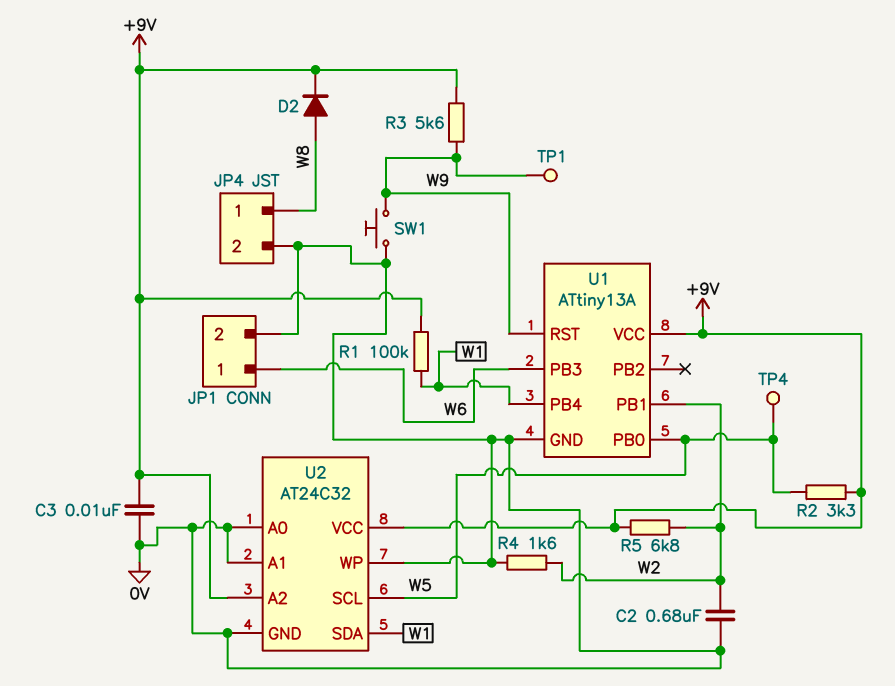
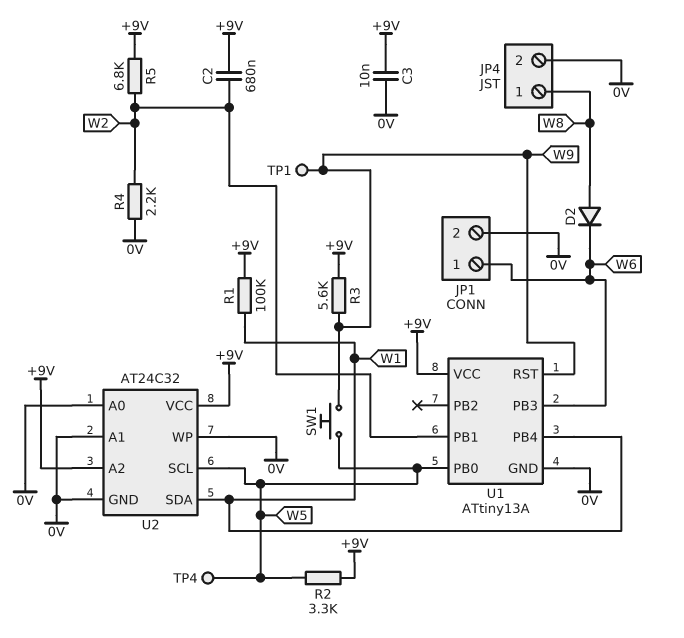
C2: 680nF (0V, W2) -> 680nF (+9V, W2)
D2: diode (A W8, K +9V) -> diode (A W8, K W6)
R4: 1.6k (0V, W2) -> 2.2k (0V, W2)
SW1: button (0V, W9) -> button (W5, W9)

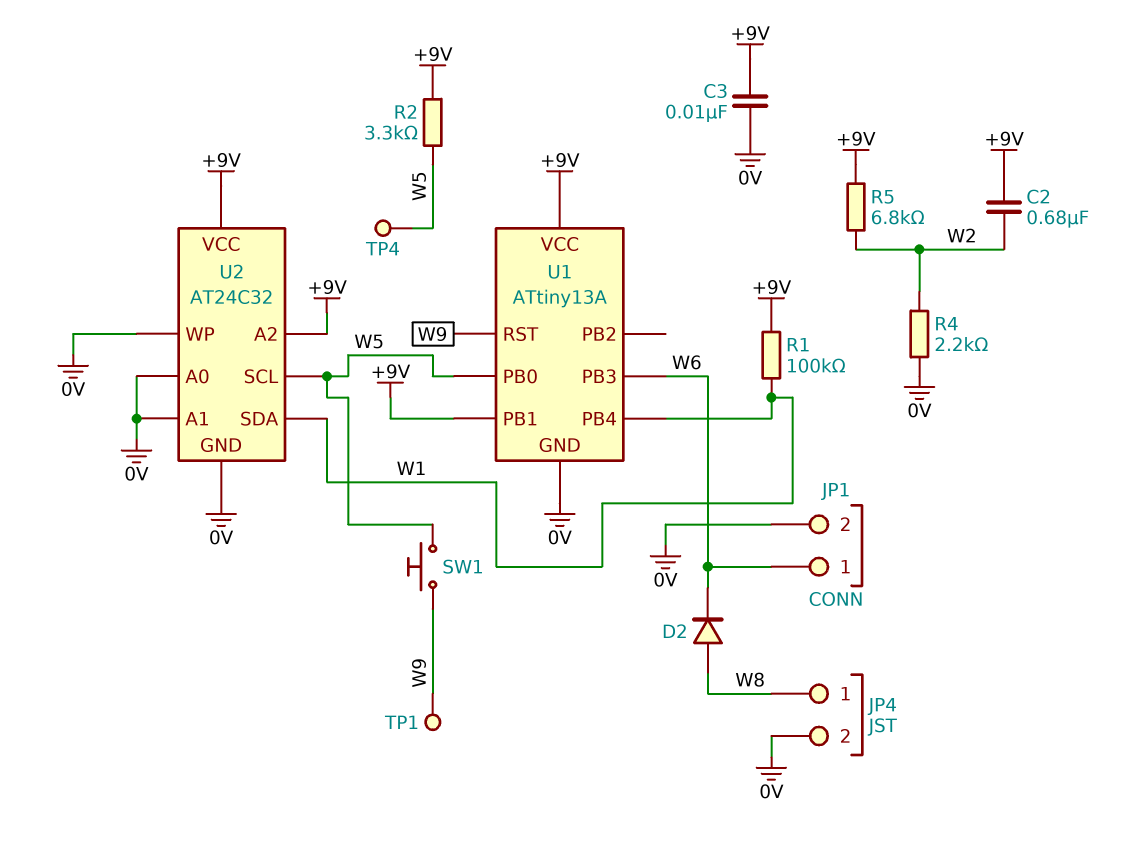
R3: 5.6k (+9V, W9) -> none
U1 pin PB1: W2 -> +9V

